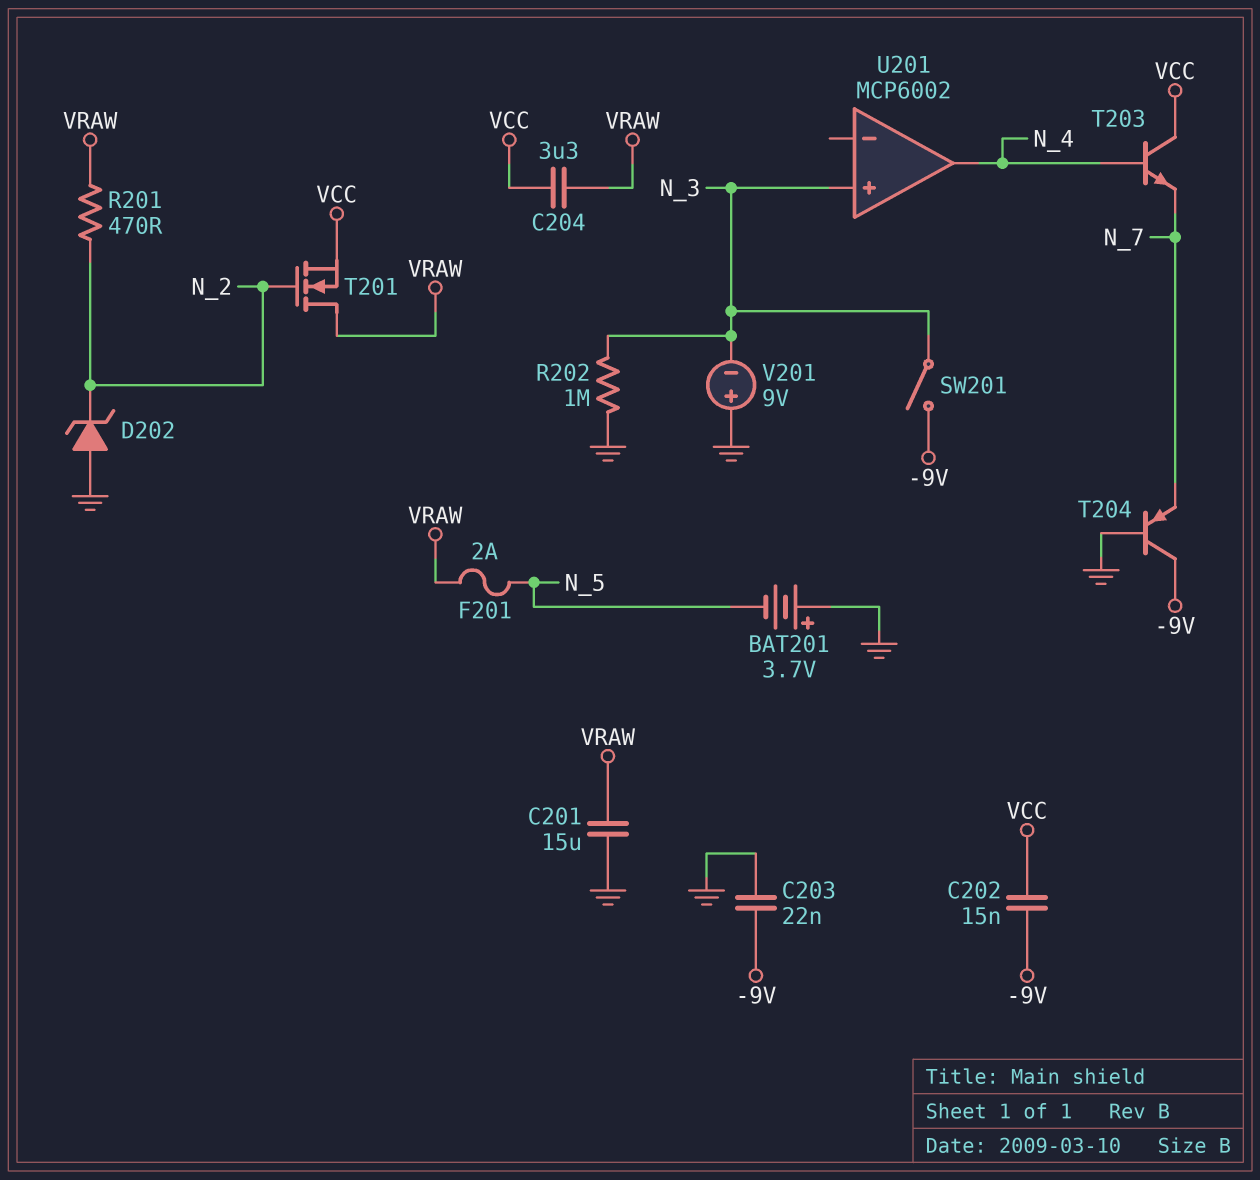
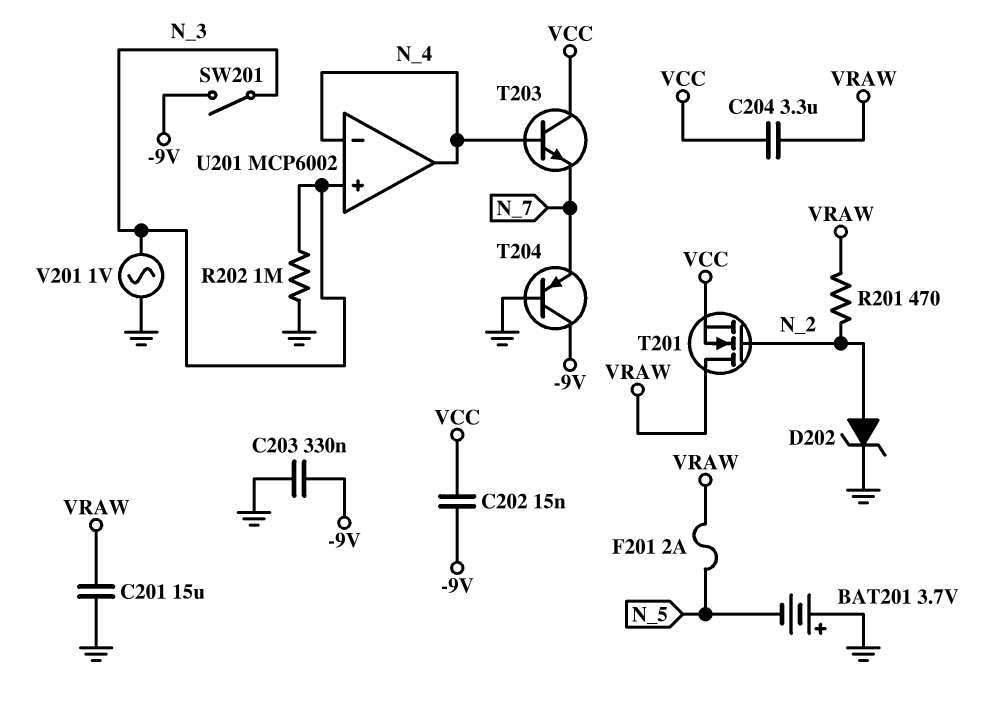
C203: 22nF (-9V, GND) -> 330nF (-9V, GND)
D202: zener (A GND, K N_2) -> zener (A N_2, K GND)
U201 pin in-: none -> N_4
V201: 9V (plus GND, minus N_3) -> AC 1V (GND, N_3)

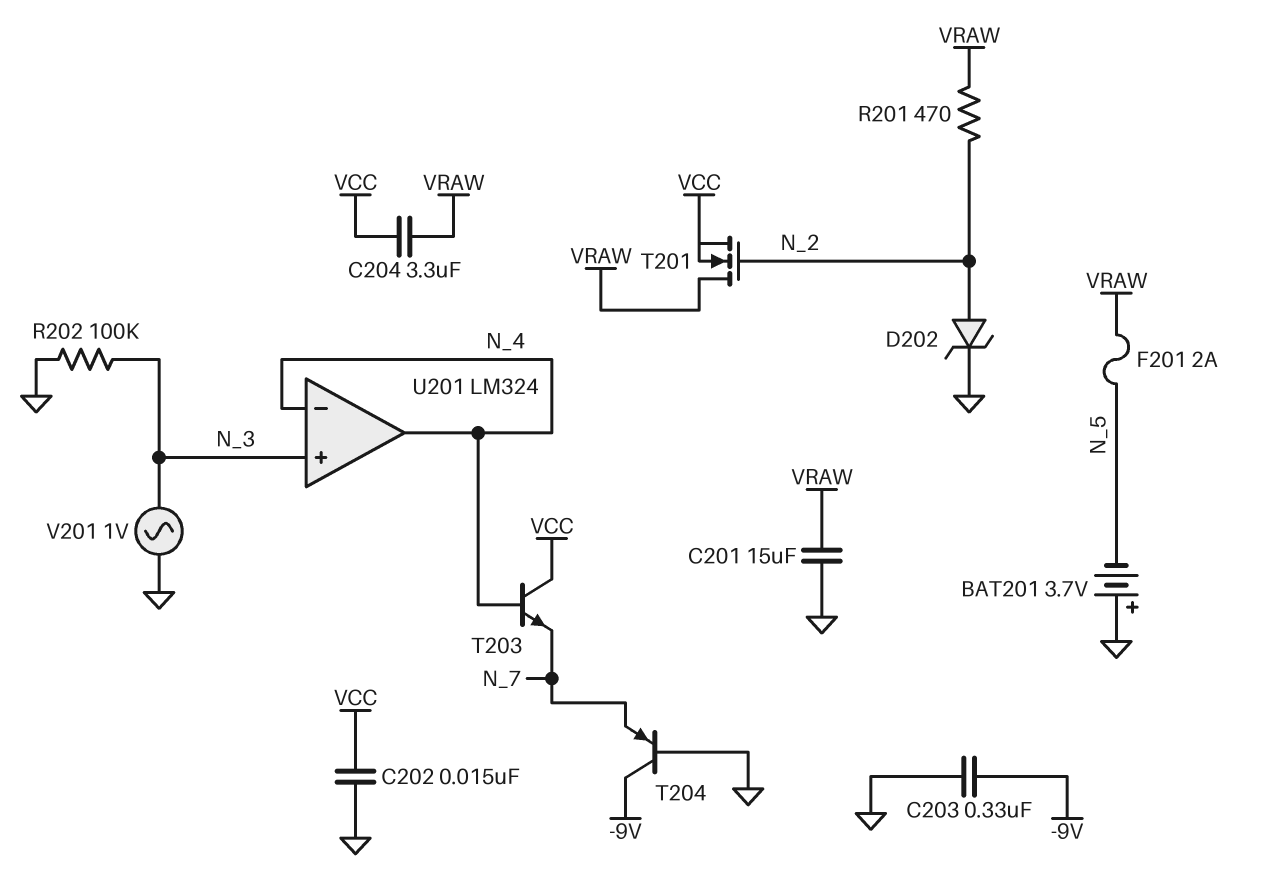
C202: 15nF (-9V, VCC) -> 15nF (GND, VCC)
R202: 1M (GND, N_3) -> 100k (GND, N_3)
SW201: switch (-9V, N_3) -> none
U201: MCP6002 -> LM324

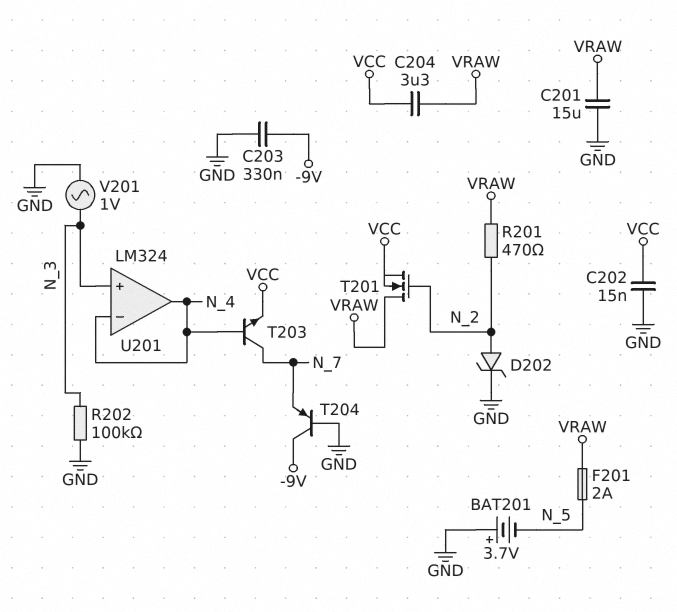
T203: NPN (B N_4, C VCC, E N_7) -> NPN (B N_4, C N_7, E VCC)

